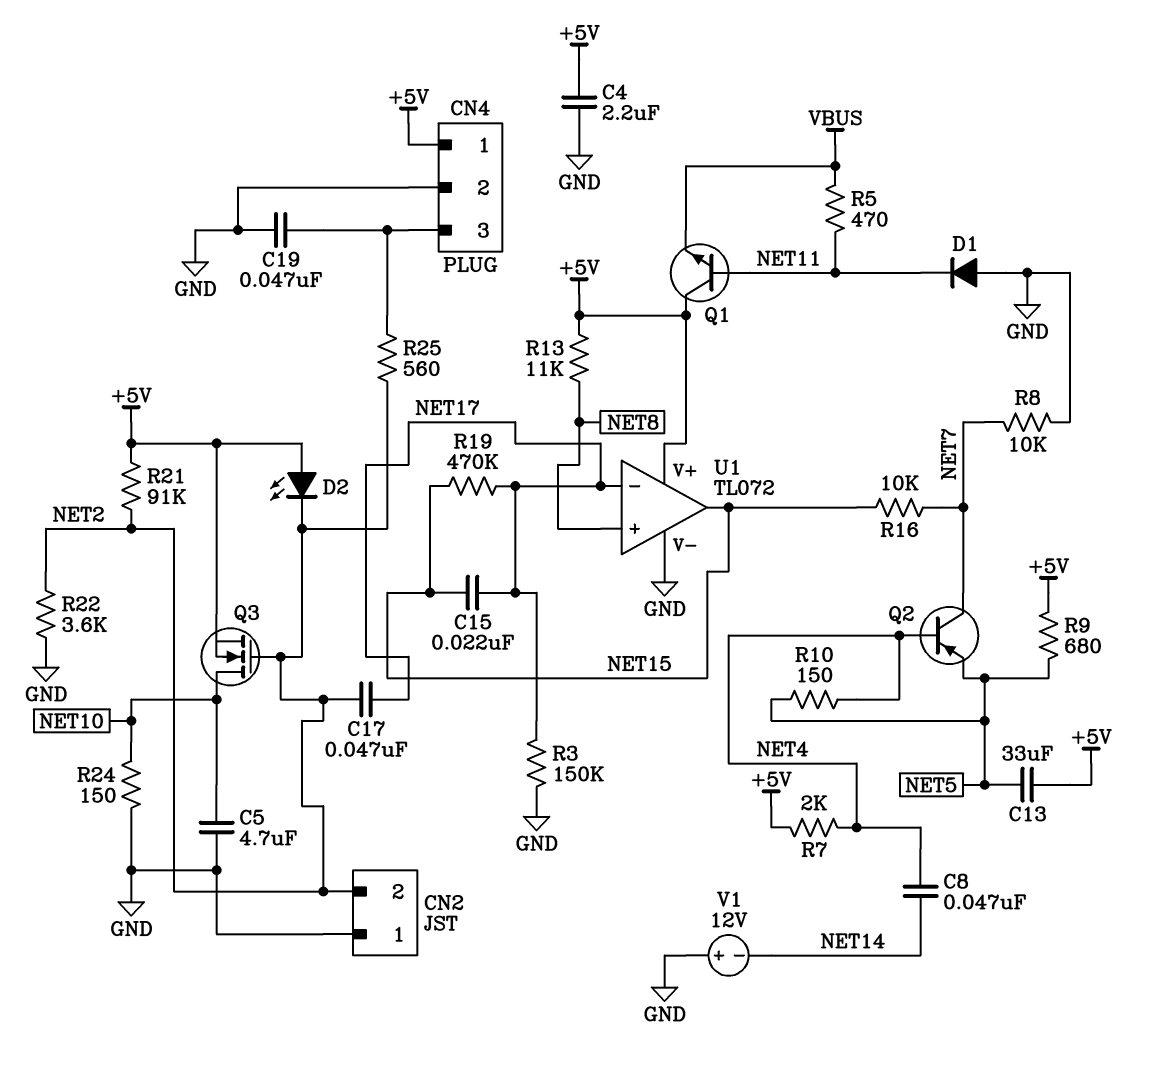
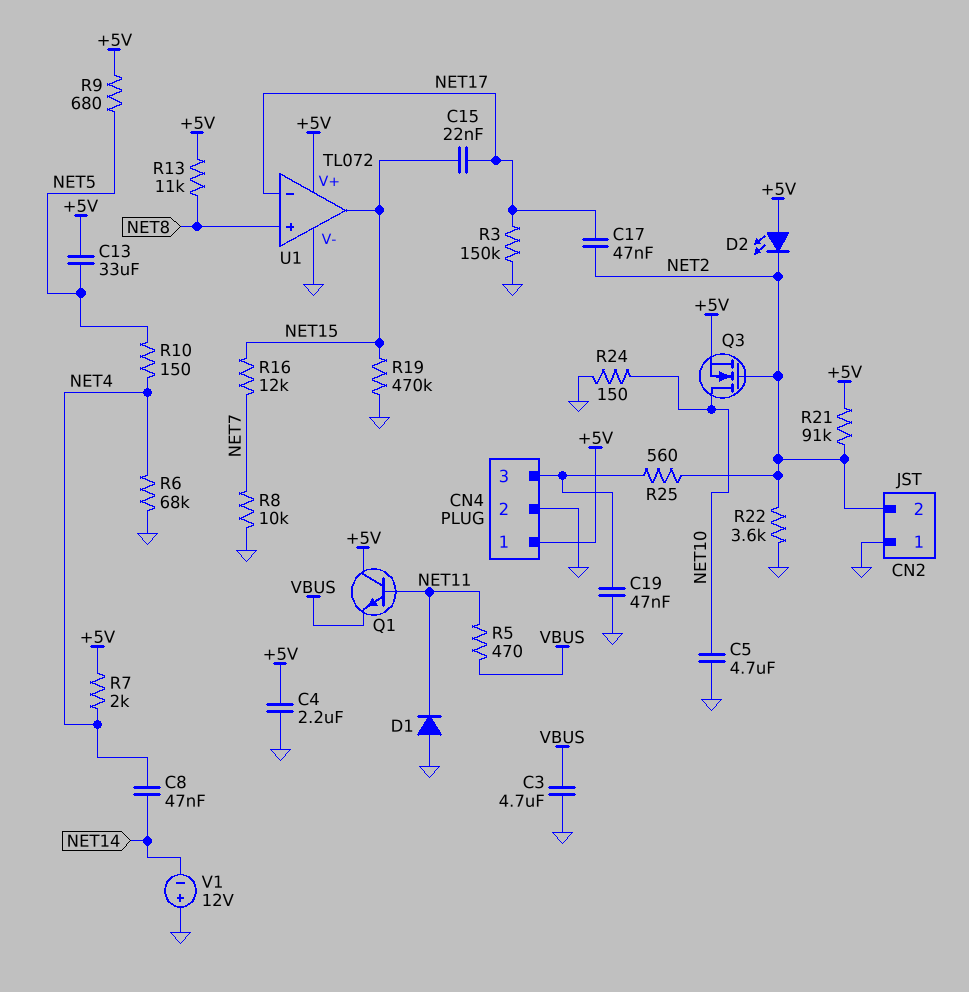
C3: none -> 4.7uF (GND, VBUS)
Q2: PNP (B NET4, C NET7, E NET5) -> none
R6: none -> 68k (GND, NET4)
R16: 10k (NET7, NET15) -> 12k (NET7, NET15)
R19: 470k (NET15, NET17) -> 470k (GND, NET15)

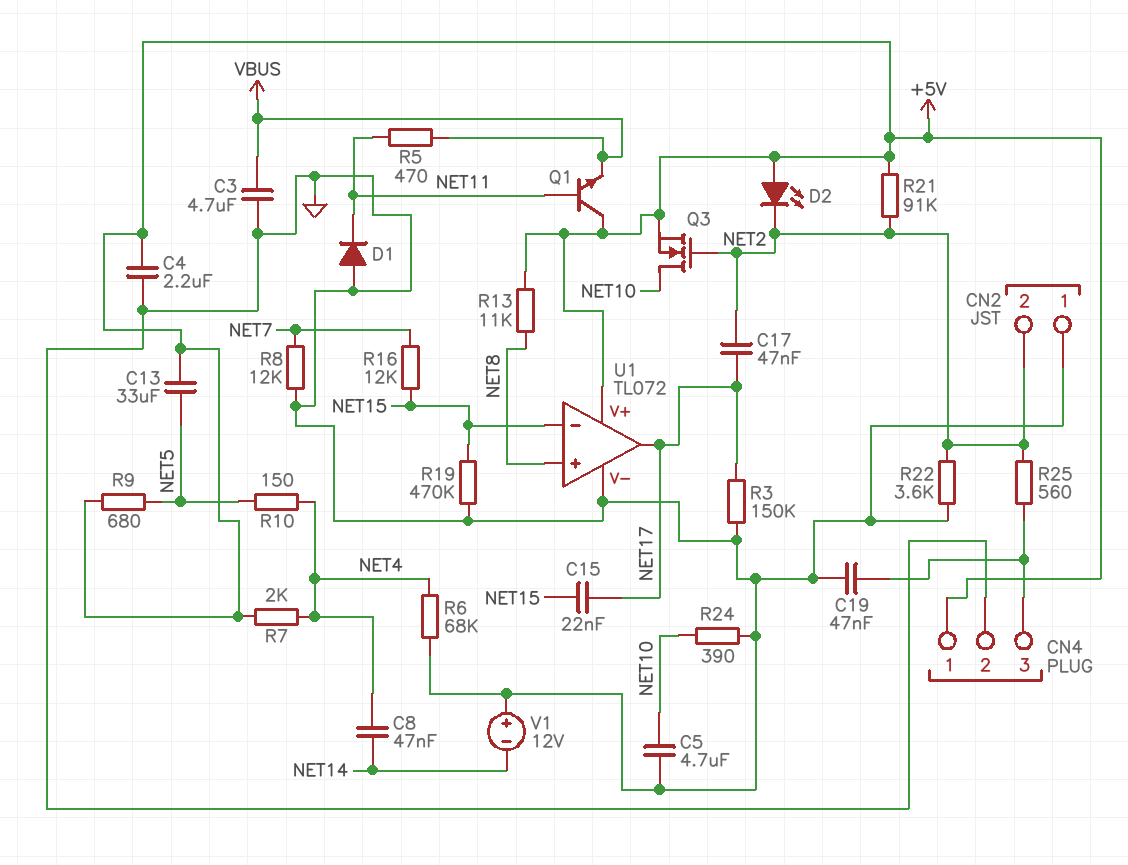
R8: 10k (GND, NET7) -> 12k (GND, NET7)
R24: 150 (GND, NET10) -> 390 (GND, NET10)
U1 pin in-: NET17 -> NET15
U1 pin out: NET15 -> NET17

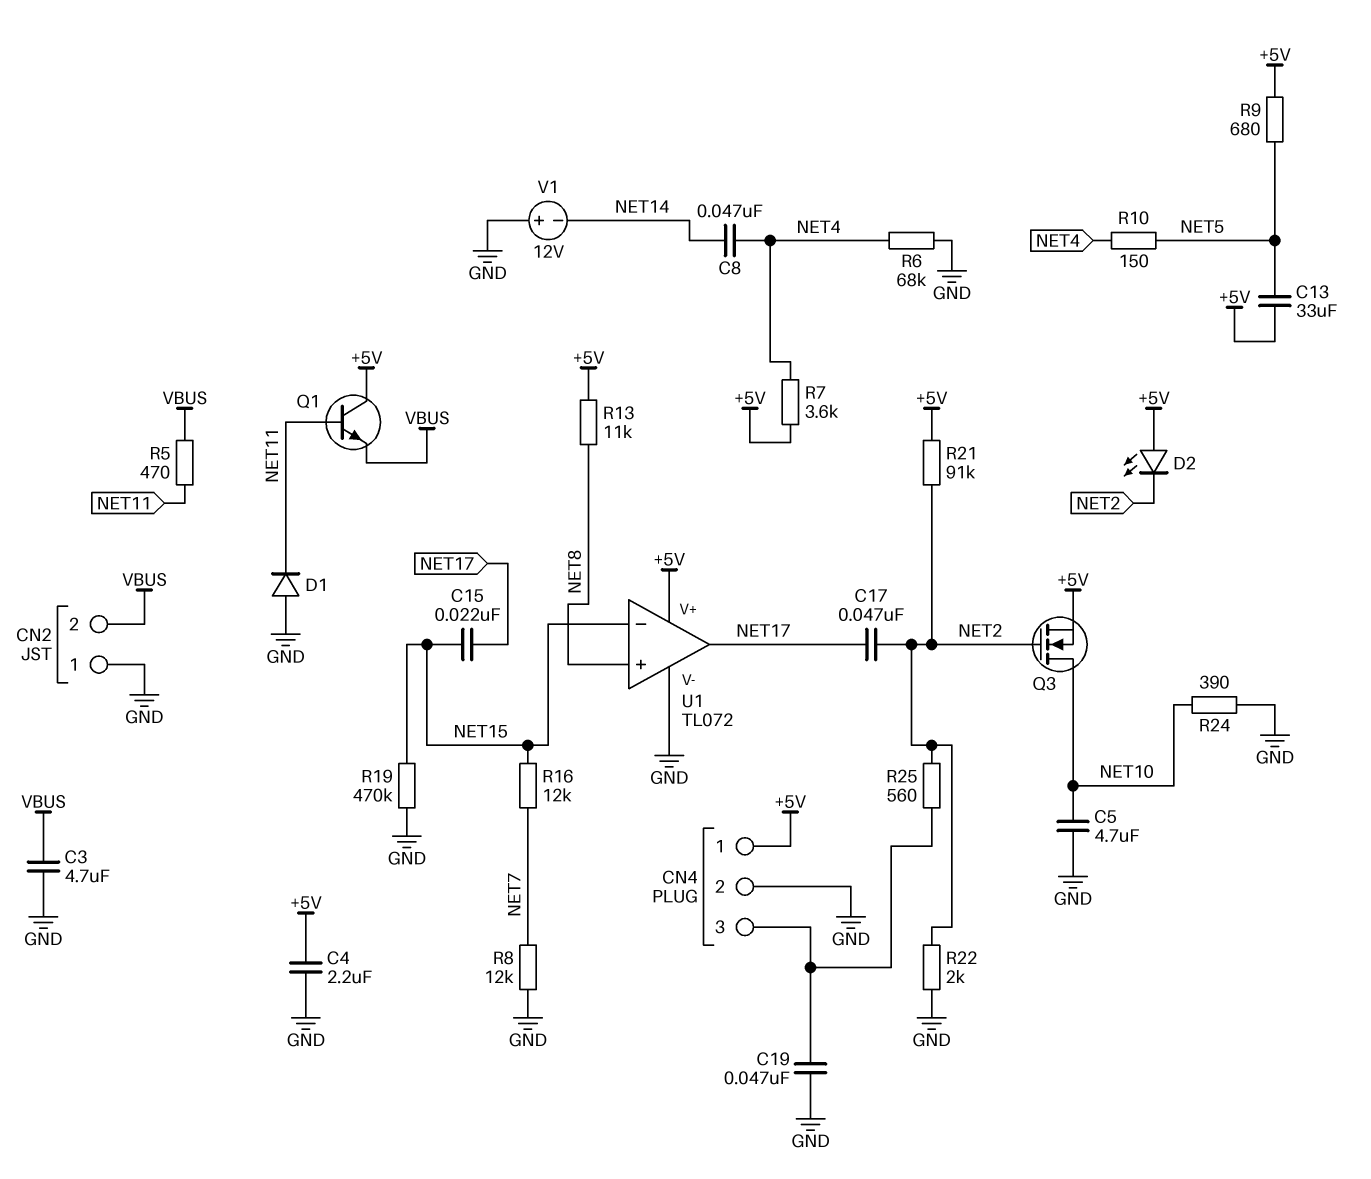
CN2 pin 2: NET2 -> VBUS
R3: 150k (GND, NET17) -> none
R7: 2k (+5V, NET4) -> 3.6k (+5V, NET4)
R22: 3.6k (GND, NET2) -> 2k (GND, NET2)

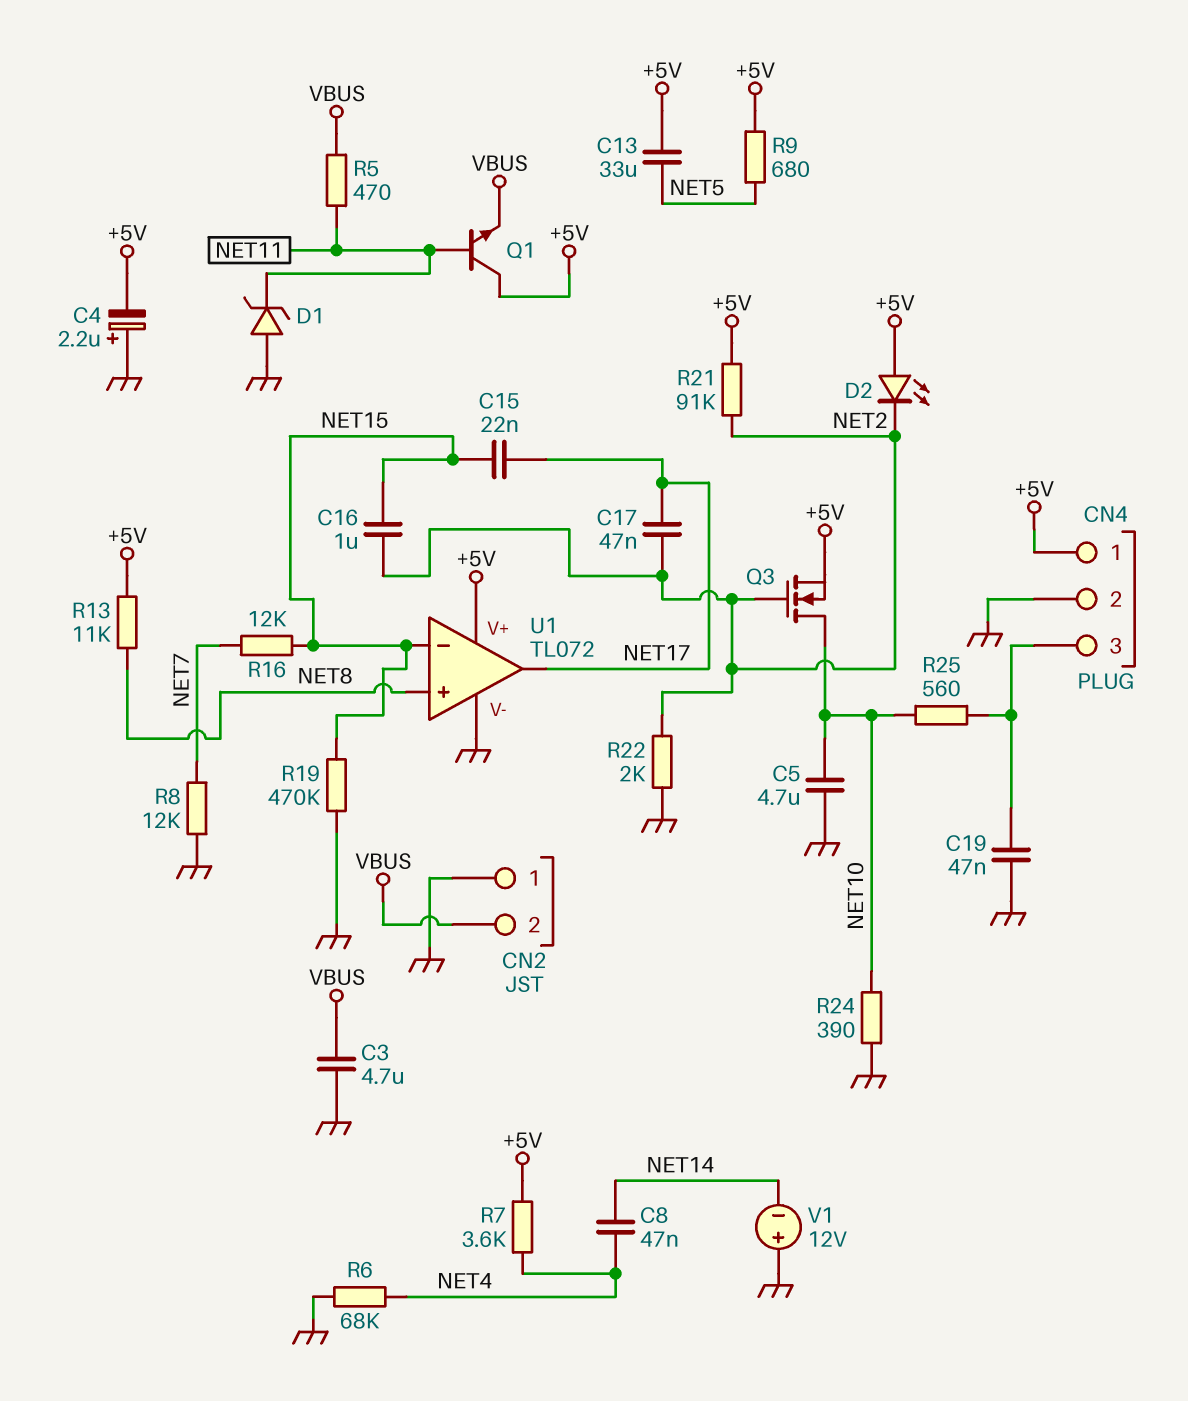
C4: 2.2uF (+5V, GND) -> 2.2uF (plus GND, minus +5V)
C16: none -> 1uF (NET2, NET15)
D1: diode (A GND, K NET11) -> zener (A GND, K NET11)
R10: 150 (NET4, NET5) -> none
R25: 560 (CN4/3, NET2) -> 560 (CN4/3, NET10)

